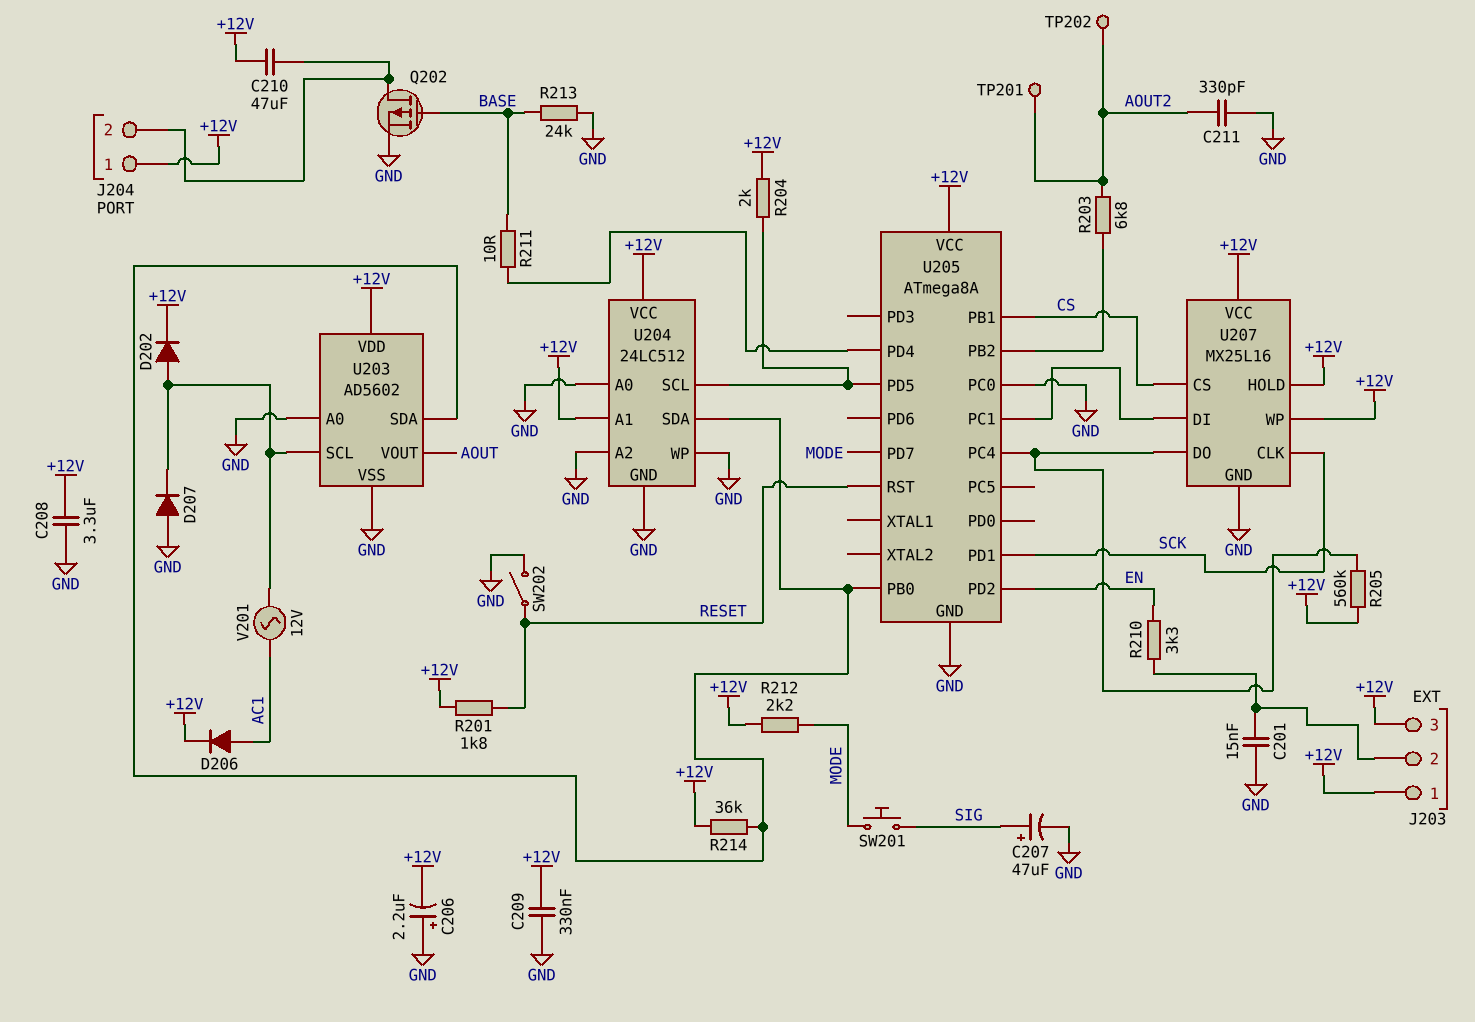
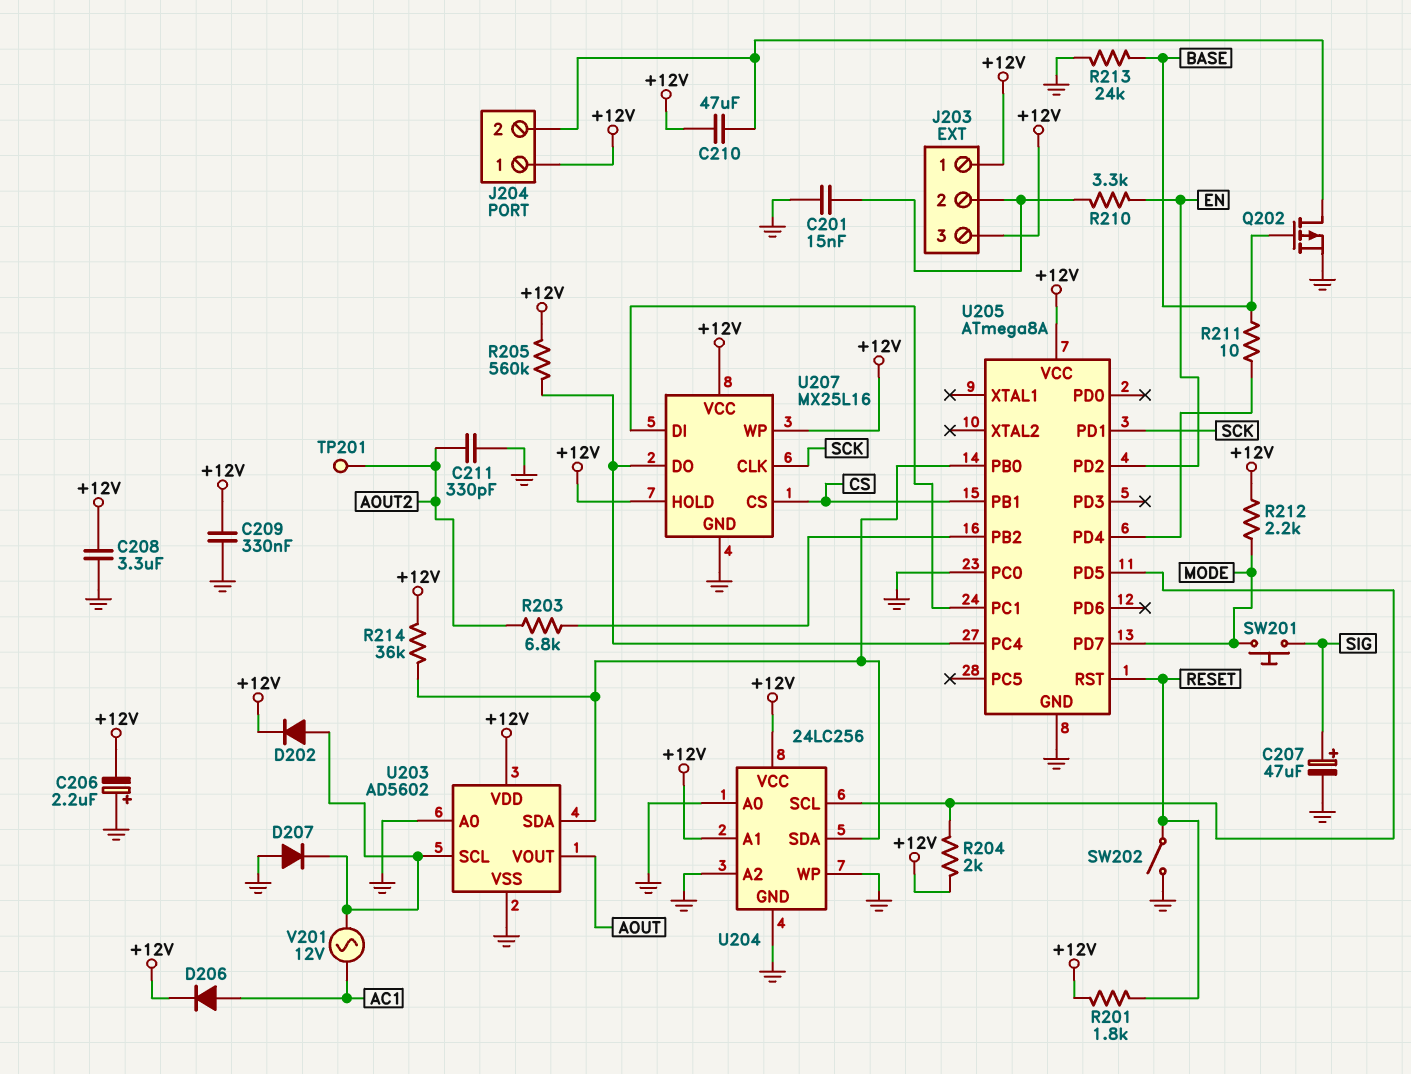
TP202: test point (AOUT2) -> none
U204: 24LC512 -> 24LC256

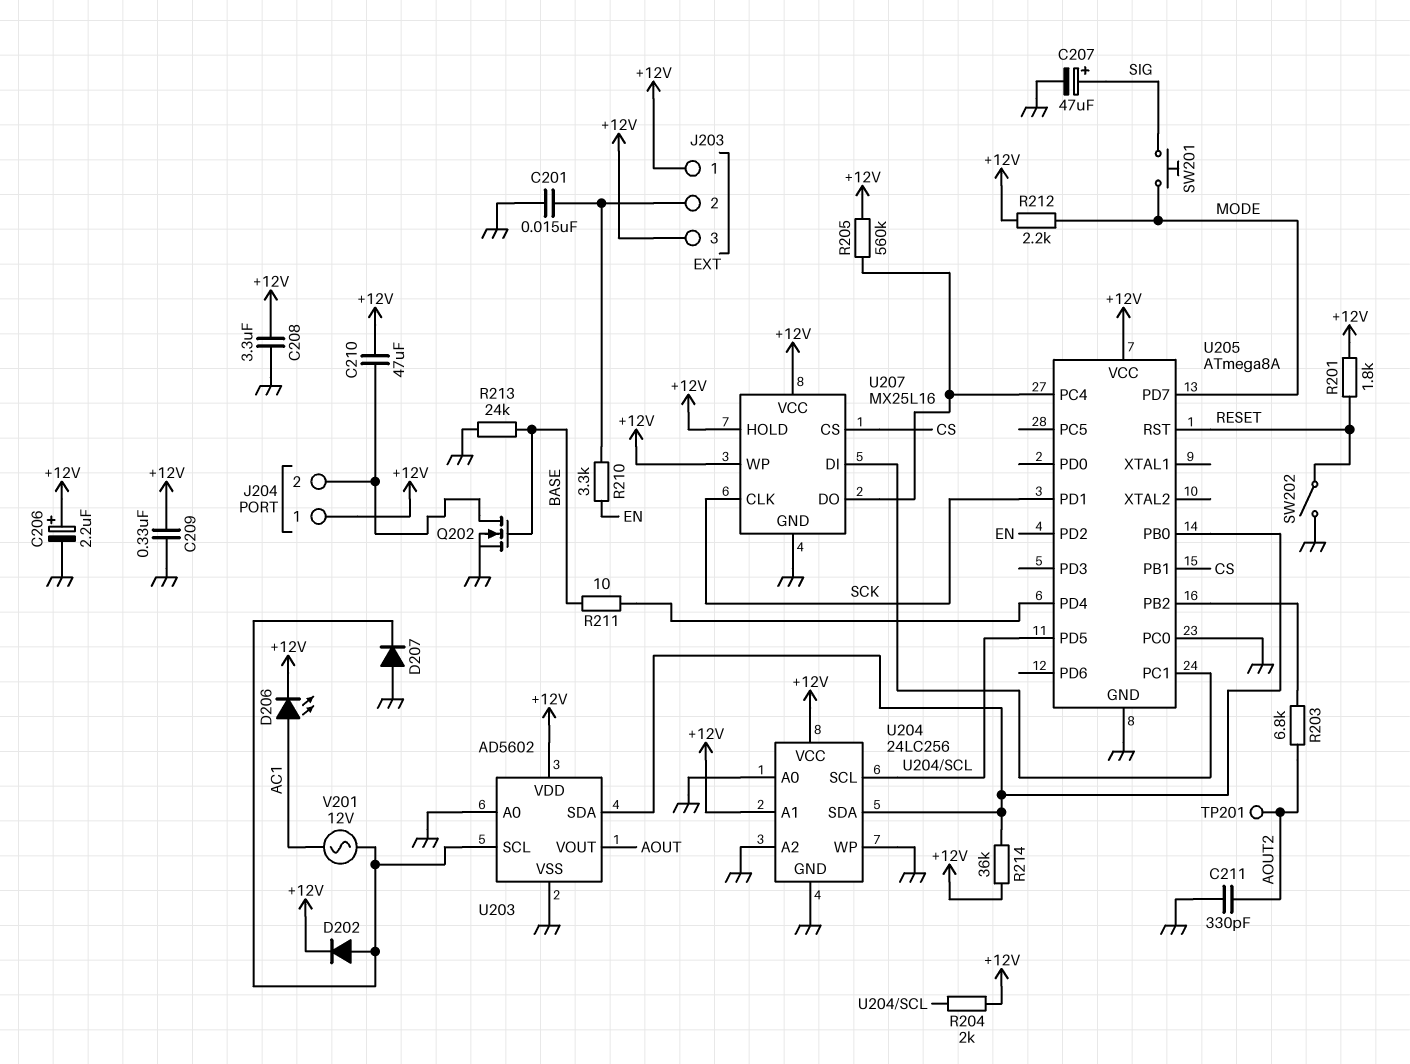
C206: 2.2uF (plus GND, minus +12V) -> 2.2uF (plus +12V, minus GND)
D206: diode (A AC1, K +12V) -> LED (A AC1, K +12V)
Q202: PMOS (G BASE, D J204/2, S GND) -> NMOS (G BASE, D J204/2, S GND)

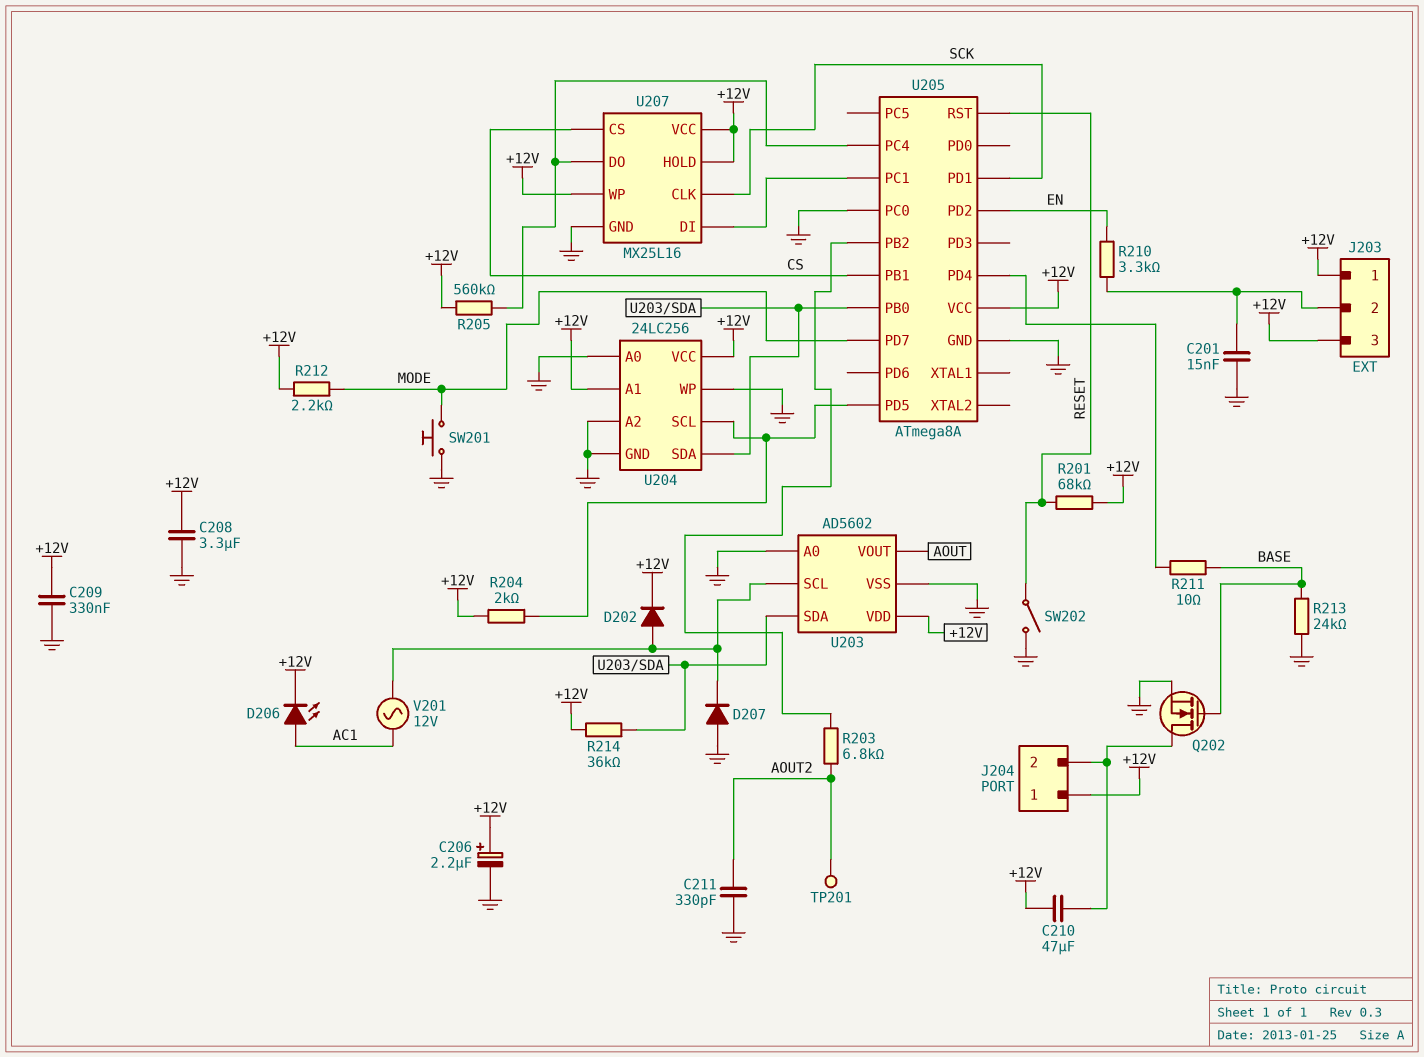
C207: 47uF (plus SIG, minus GND) -> none
R201: 1.8k (+12V, RESET) -> 68k (+12V, RESET)
SW201: button (MODE, SIG) -> button (GND, MODE)

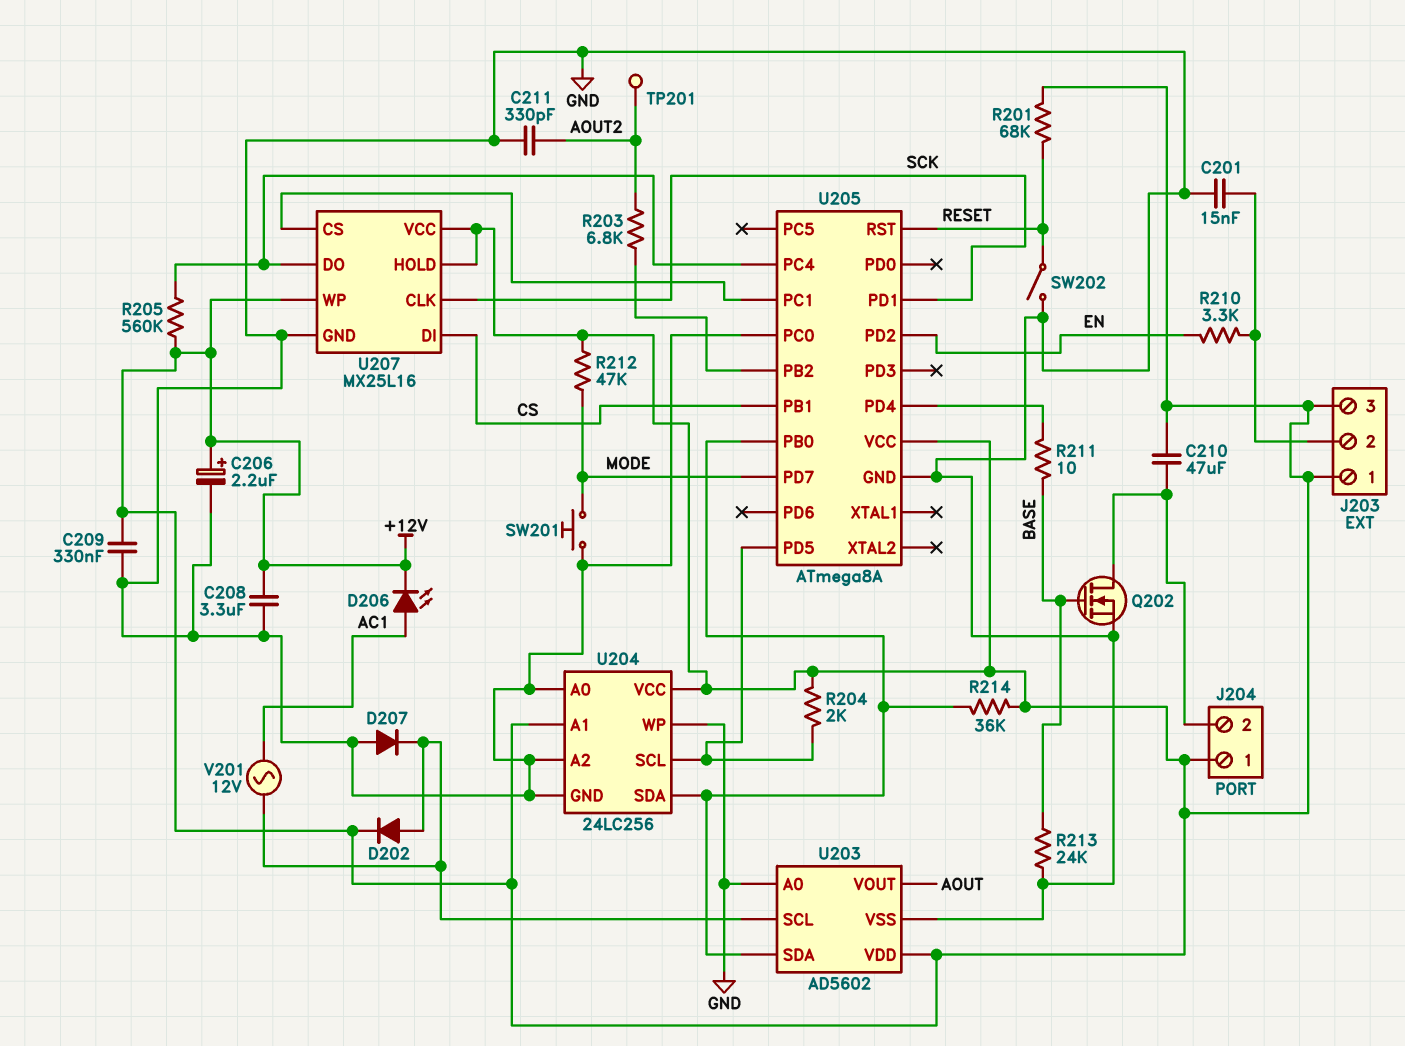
R212: 2.2k (+12V, MODE) -> 47k (+12V, MODE)
U207 pin CS: CS -> U205/PC1
U207 pin DI: U205/PC1 -> CS

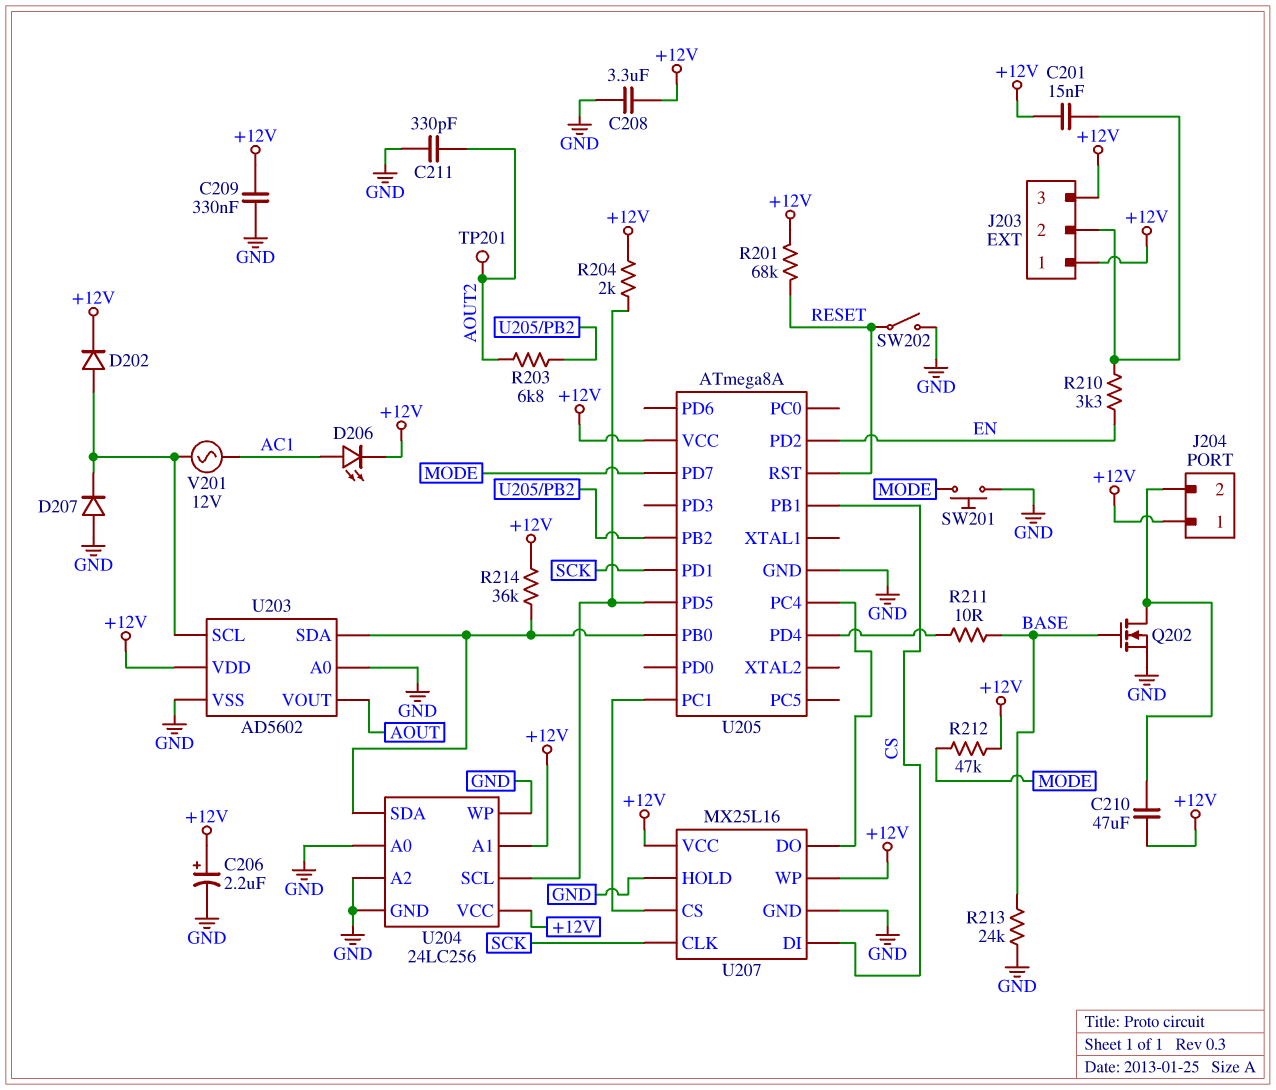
C201: 15nF (GND, J203/2) -> 15nF (+12V, J203/2)
R205: 560k (+12V, U205/PC4) -> none
U205 pin PC0: GND -> none
U207 pin HOLD: +12V -> GND

